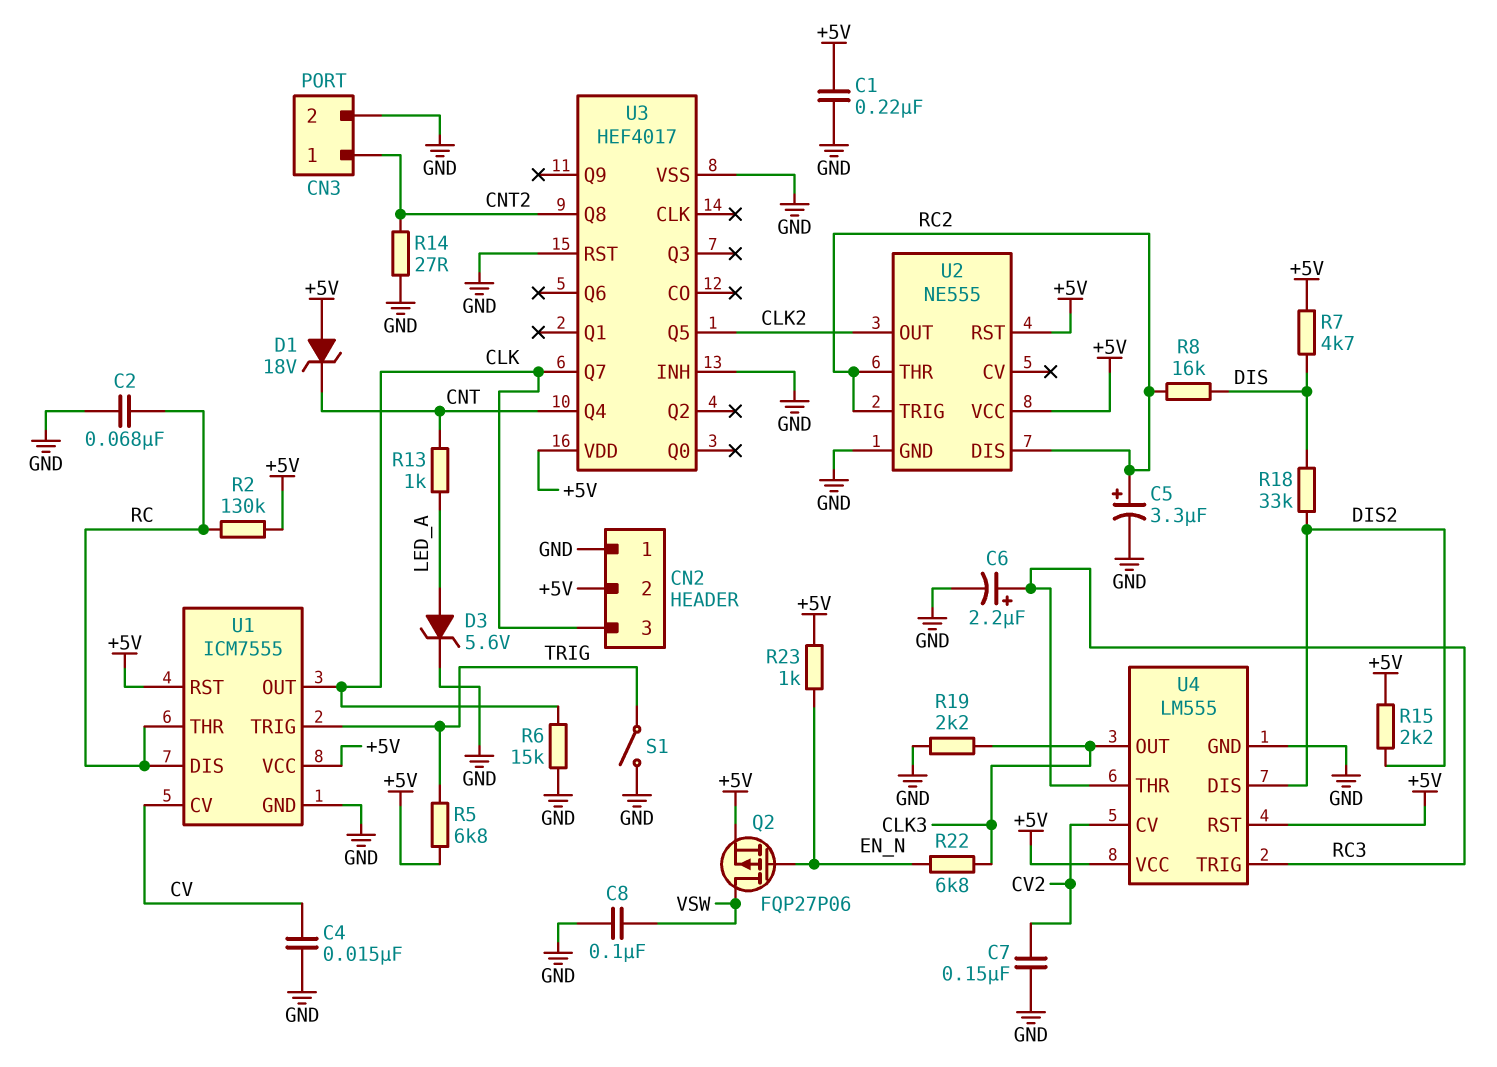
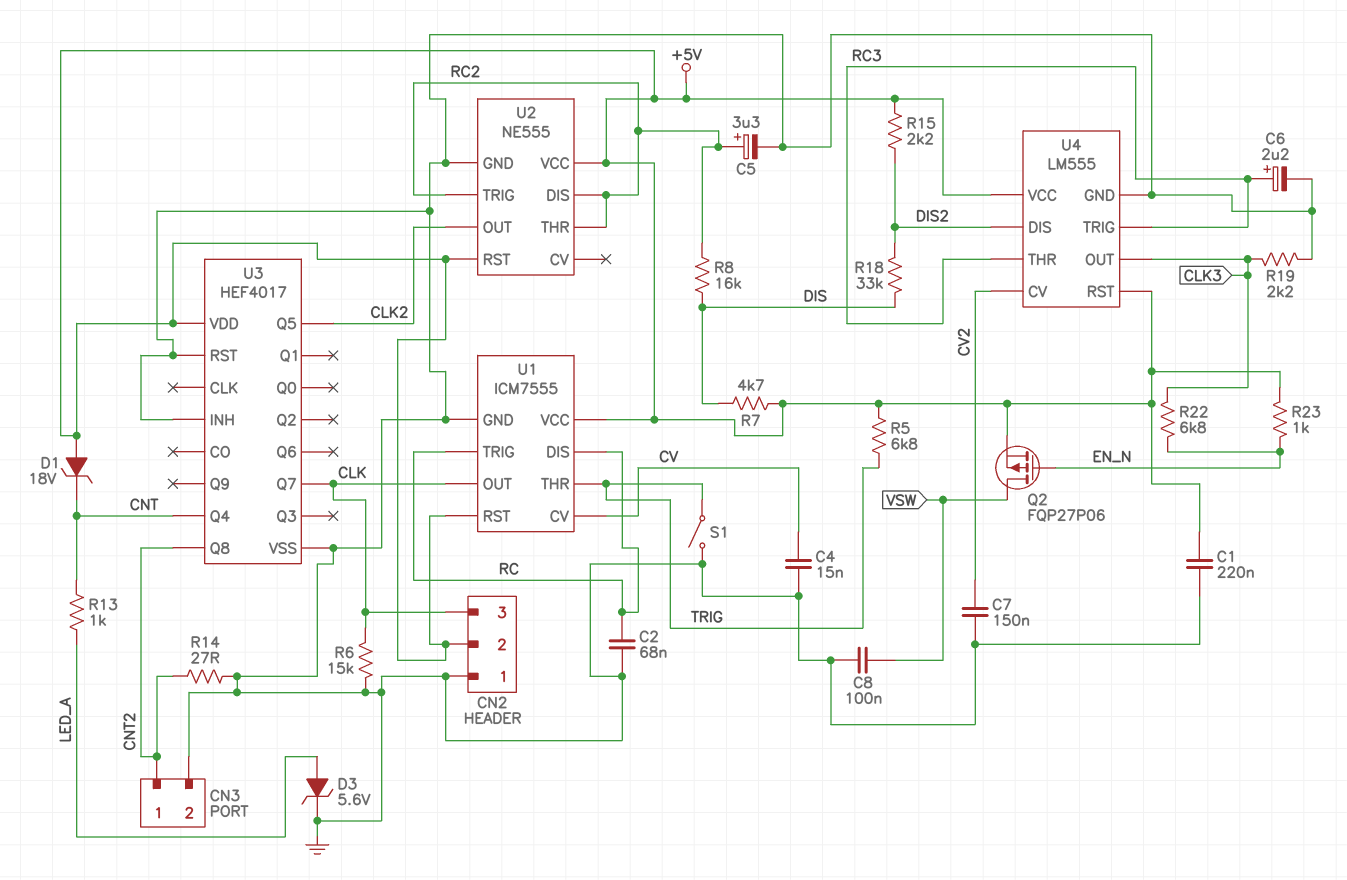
R2: 130k (+5V, RC) -> none
U1 pin THR: RC -> TRIG
U1 pin TRIG: TRIG -> RC

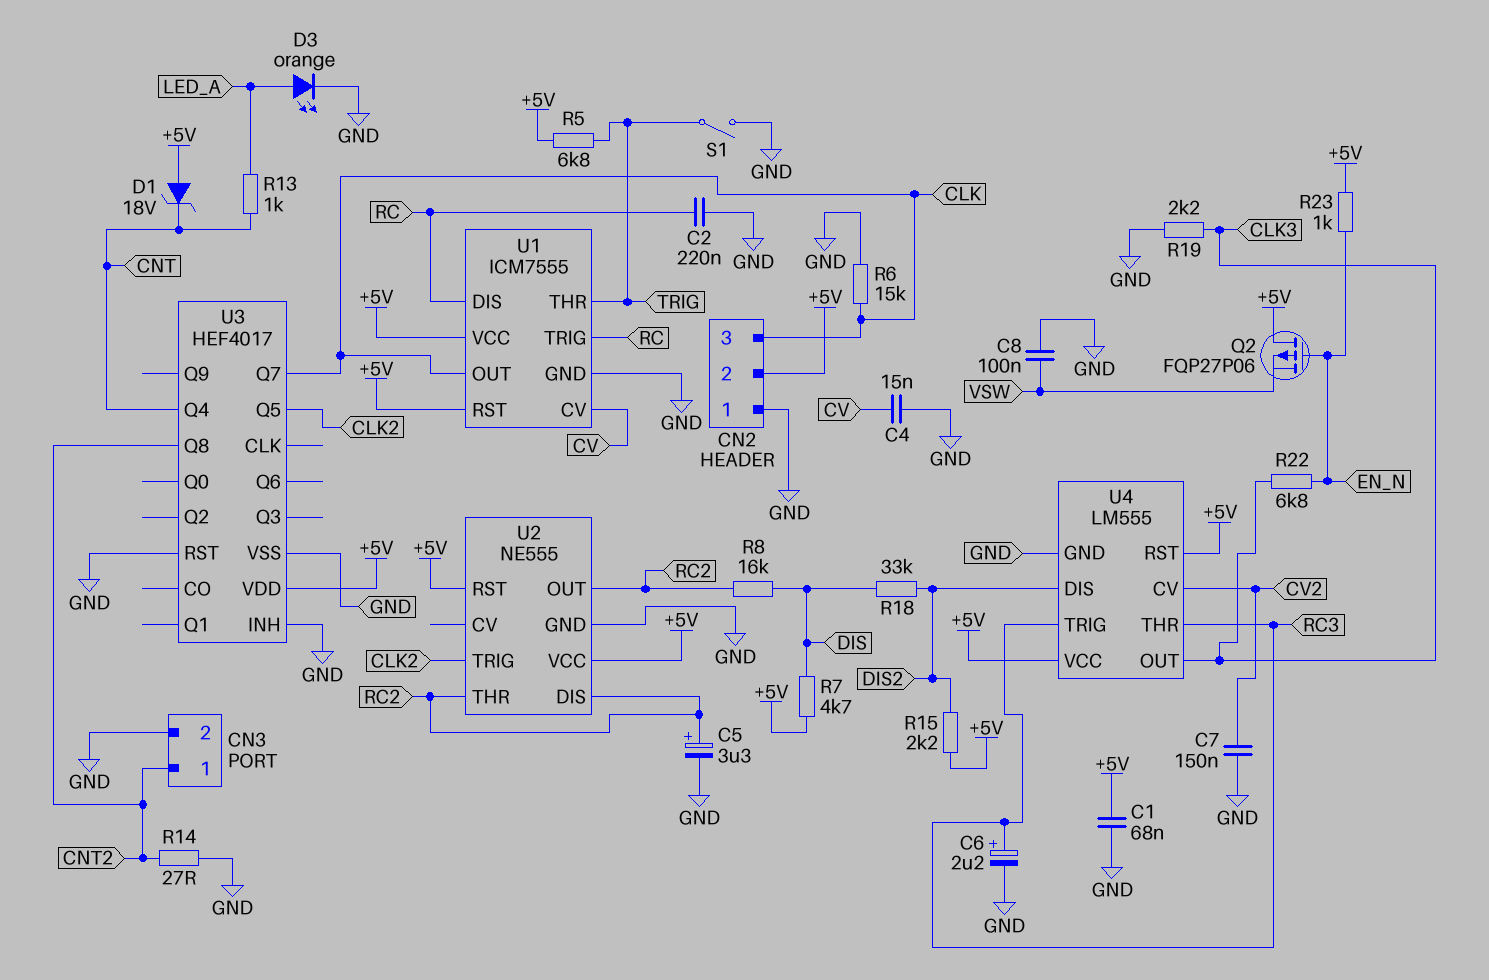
C1: 220nF (+5V, GND) -> 68nF (+5V, GND)
C2: 68nF (GND, RC) -> 220nF (GND, RC)
D3: zener 5.6V (A LED_A, K GND) -> LED orange (A LED_A, K GND)
Q2: PMOS FQP27P06 (G EN_N, D VSW, S +5V) -> PMOS FQP27P06 (G EN_N, D +5V, S VSW)
U2 pin OUT: CLK2 -> RC2
U2 pin TRIG: RC2 -> CLK2

